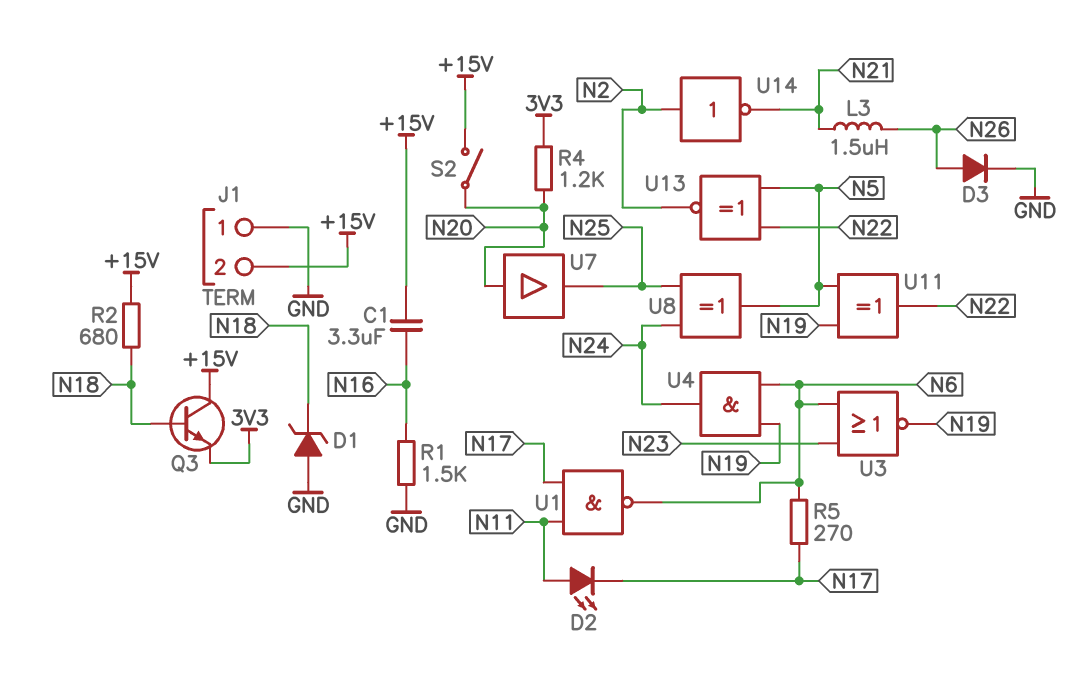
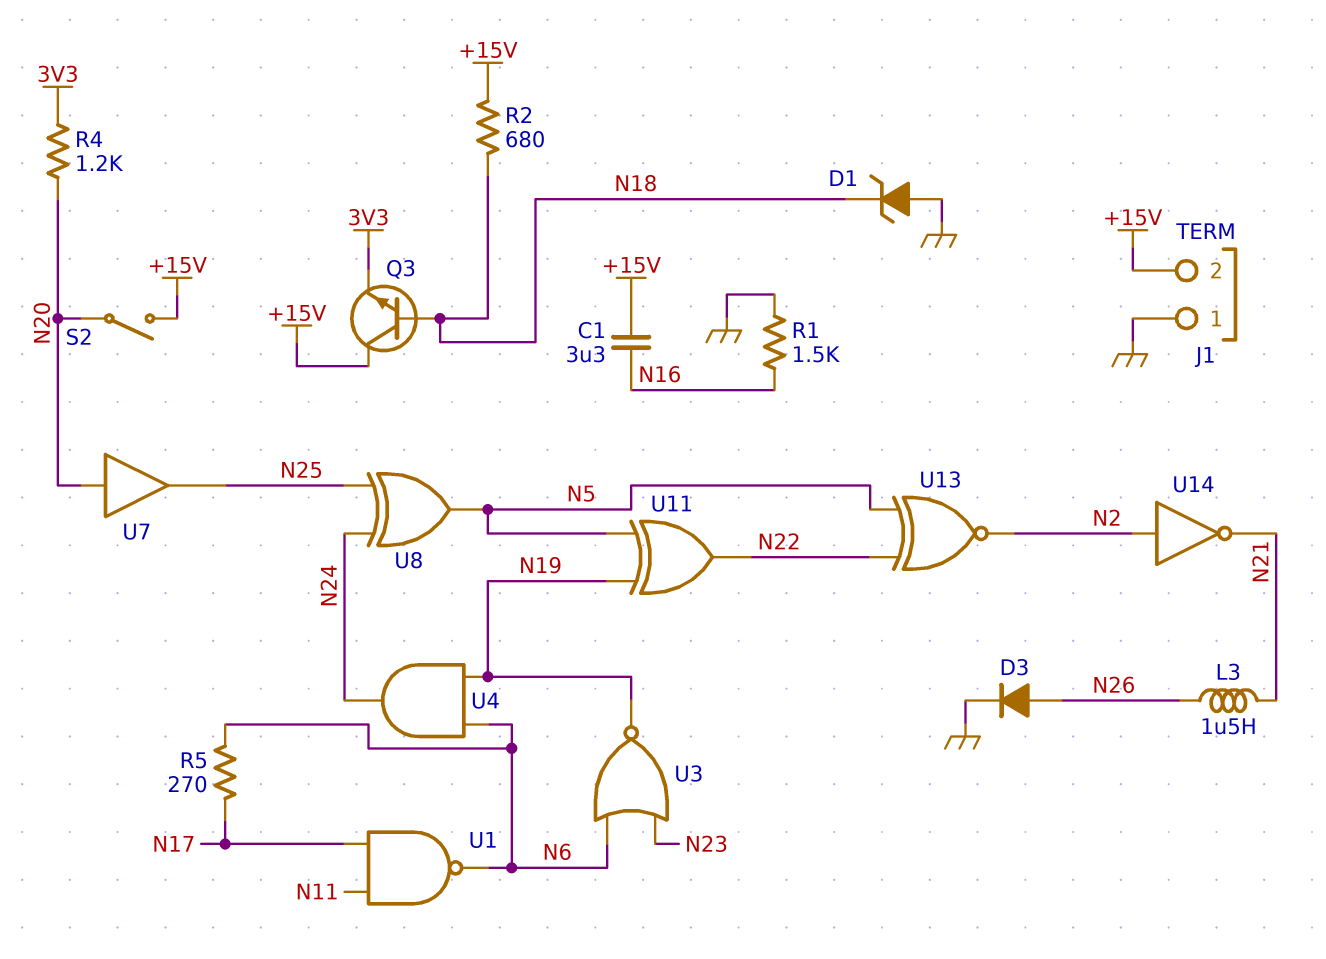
D2: LED (A N11, K N17) -> none

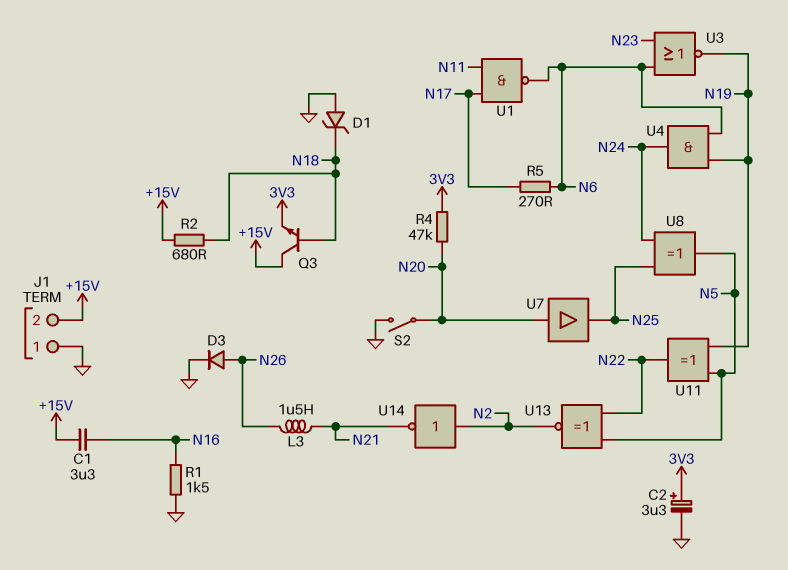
C2: none -> 3.3uF (plus 3V3, minus GND)
R4: 1.2k (3V3, N20) -> 47k (3V3, N20)
S2: switch (+15V, N20) -> switch (GND, N20)

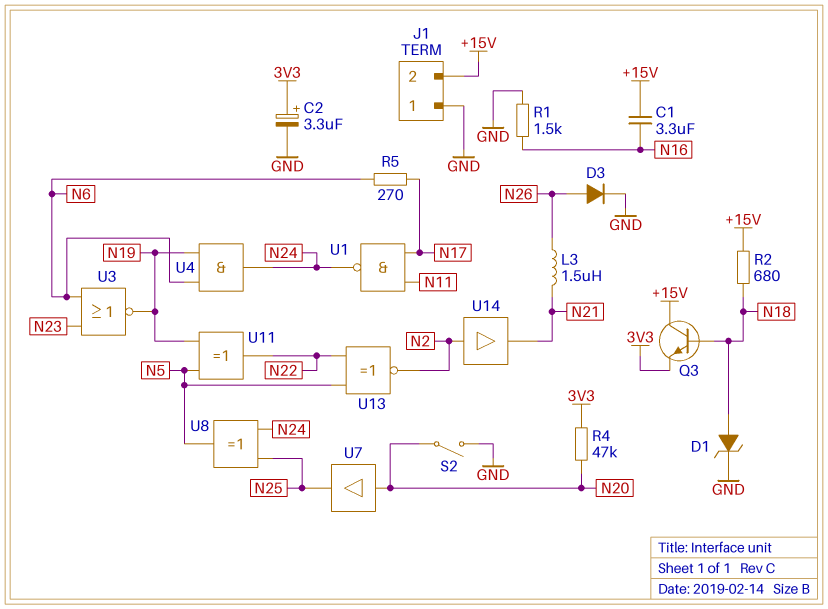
D1: zener (A GND, K N18) -> zener (A N18, K GND)
U1: NAND (in N11, in N17, out N6) -> NAND (in N11, in N17, out N24)
U14: NOT (in N2, out N21) -> buffer (in N2, out N21)

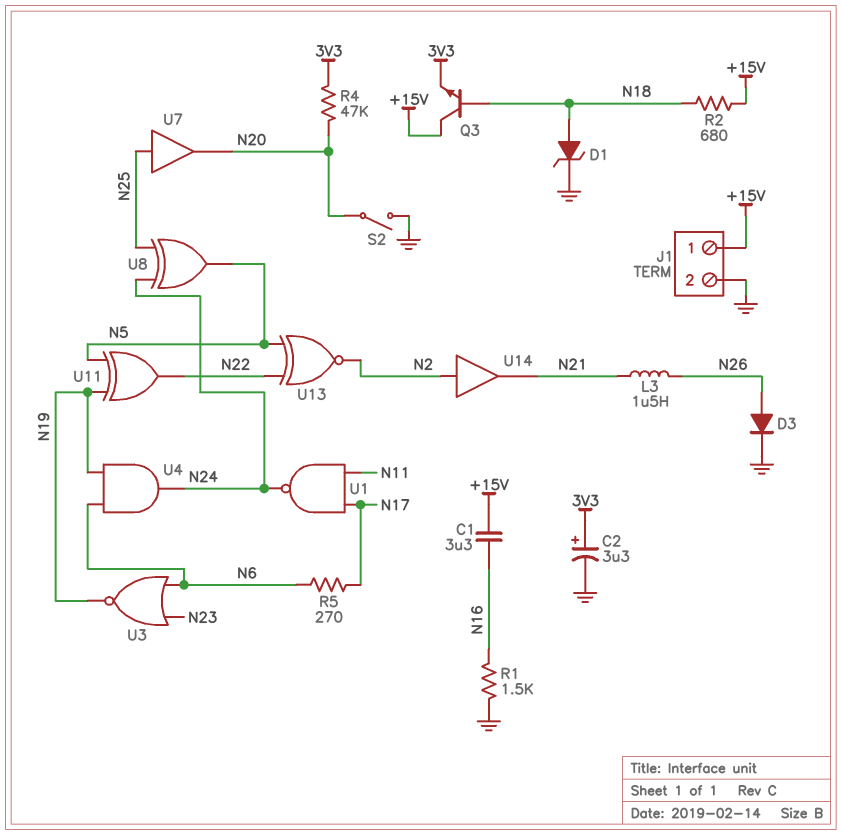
J1 pin 1: GND -> +15V
J1 pin 2: +15V -> GND
U7: buffer (in N20, out N25) -> buffer (in N25, out N20)

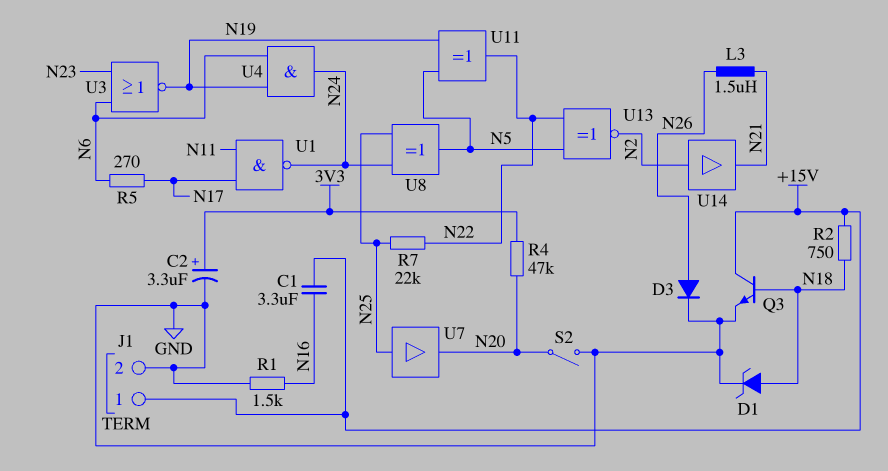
Q3: NPN (B N18, C +15V, E 3V3) -> NPN (B N18, C +15V, E GND)
R2: 680 (+15V, N18) -> 750 (+15V, N18)
R7: none -> 22k (N22, N25)

